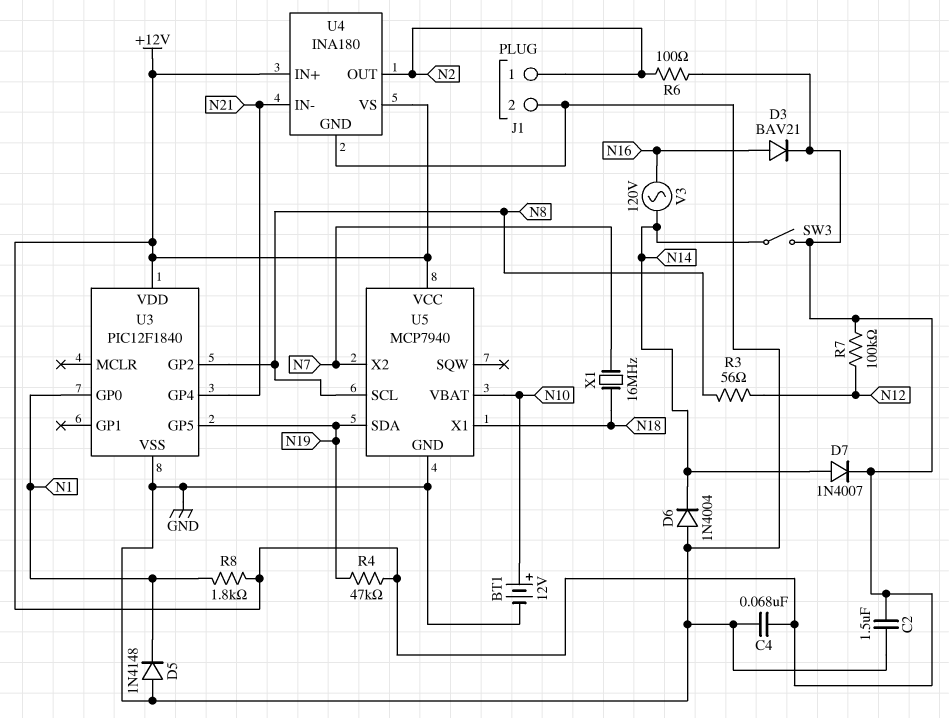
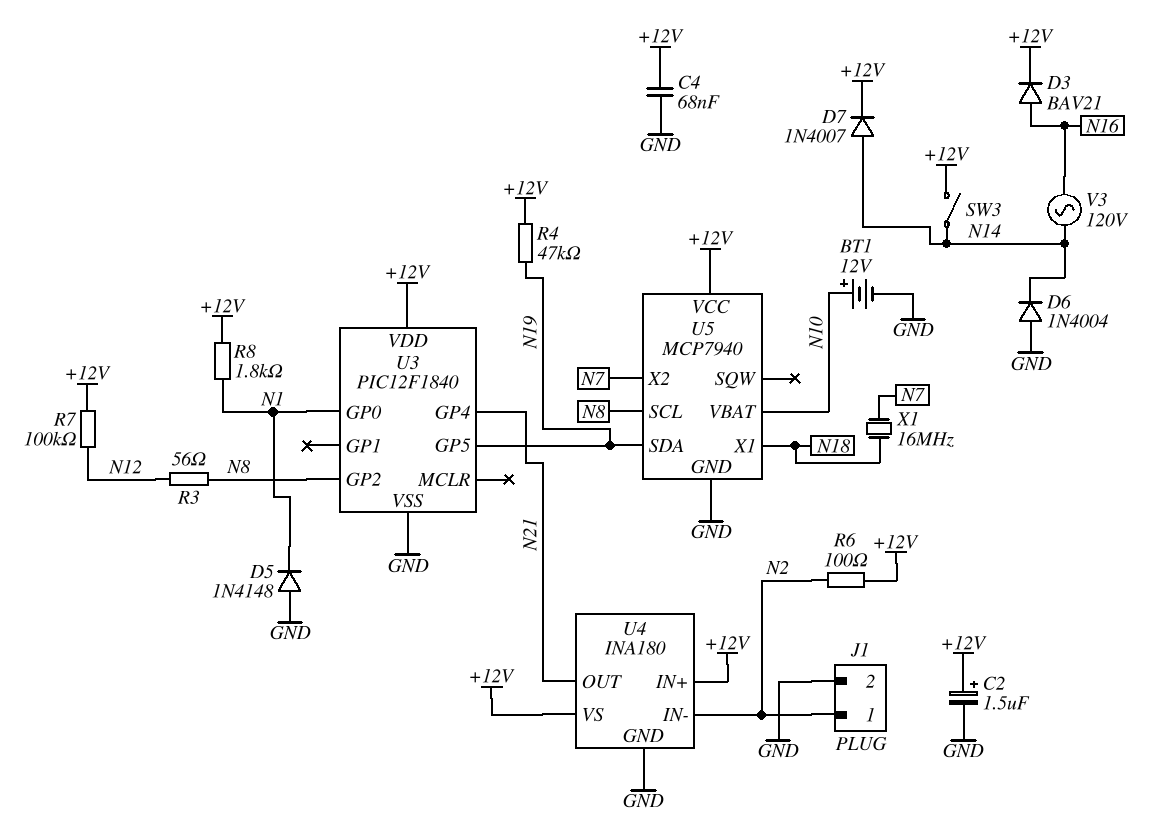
C2: 1.5uF (+12V, GND) -> 1.5uF (plus +12V, minus GND)
U4 pin IN-: N21 -> N2
U4 pin OUT: N2 -> N21

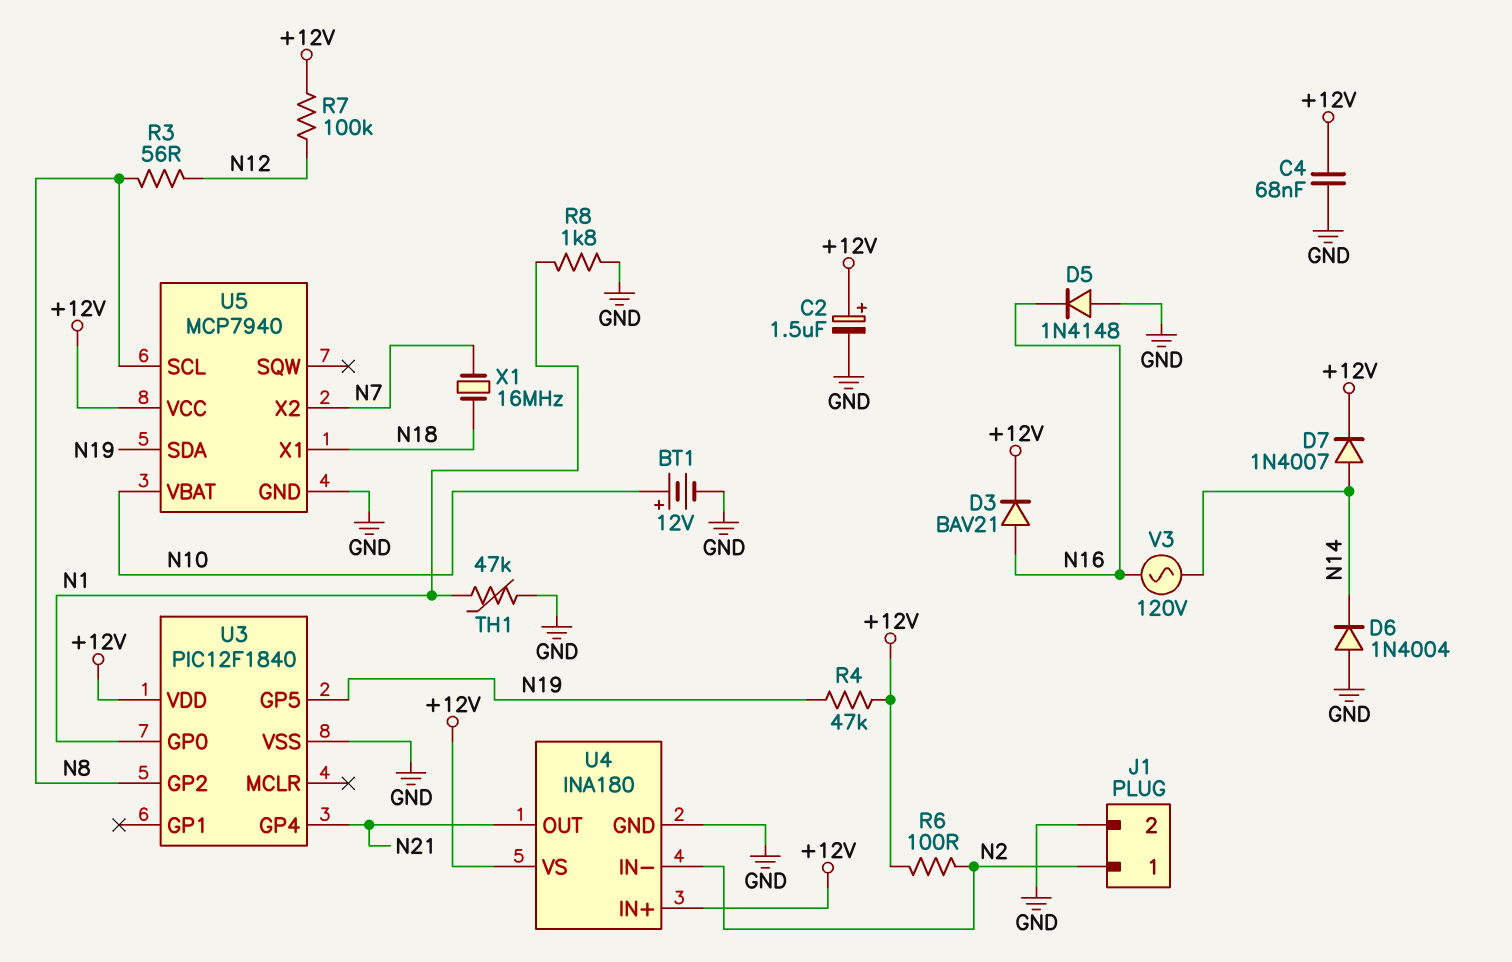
D5: diode 1N4148 (A GND, K N1) -> diode 1N4148 (A GND, K N16)
R8: 1.8k (+12V, N1) -> 1.8k (GND, N1)
SW3: switch (+12V, N14) -> none
TH1: none -> 47k (GND, N1)

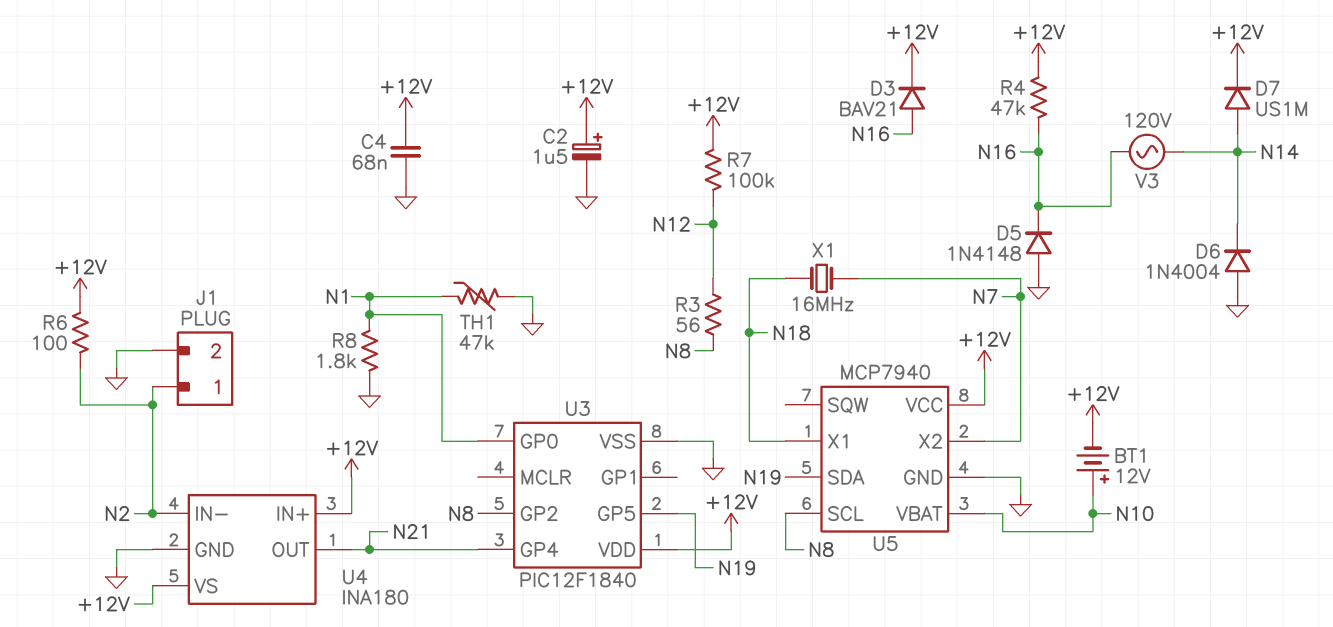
BT1: 12V (plus N10, minus GND) -> 12V (plus N10, minus +12V)
D7: diode 1N4007 (A N14, K +12V) -> diode US1M (A N14, K +12V)
R4: 47k (+12V, N19) -> 47k (+12V, N16)

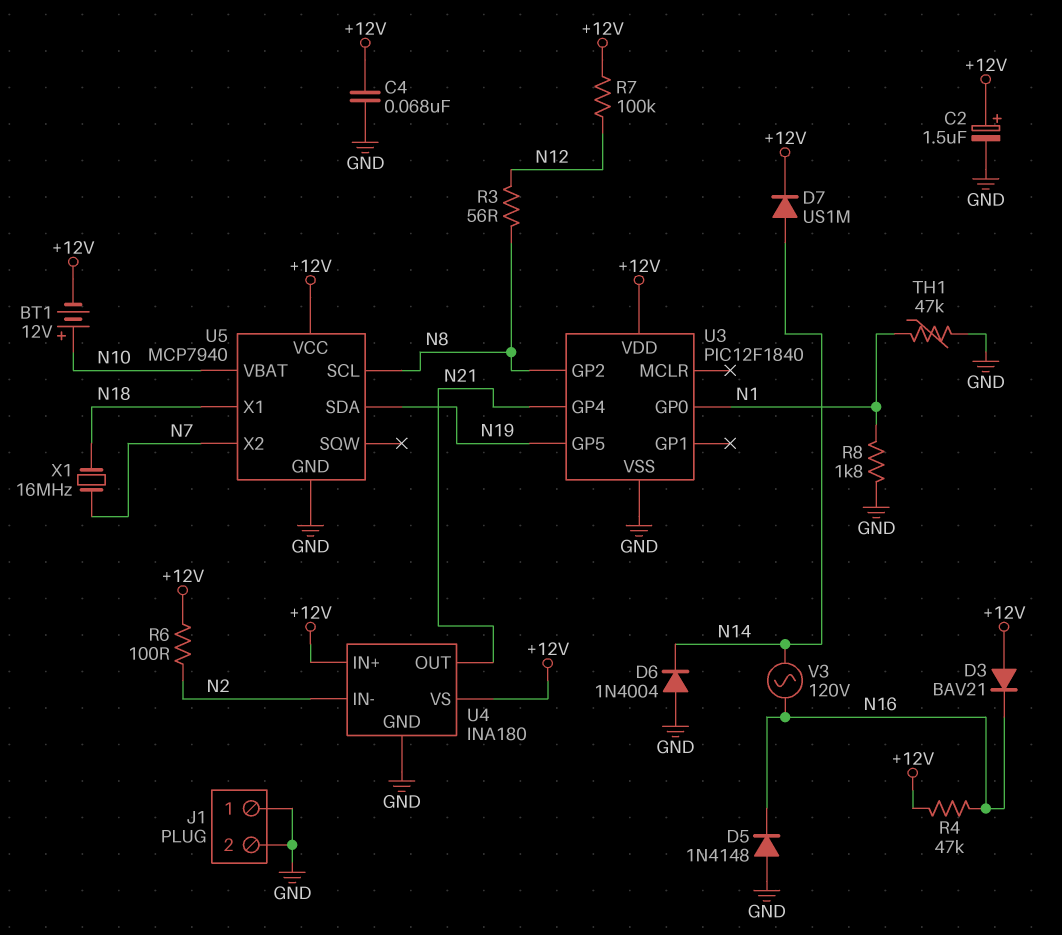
D3: diode BAV21 (A N16, K +12V) -> diode BAV21 (A +12V, K N16)
J1 pin 1: N2 -> GND

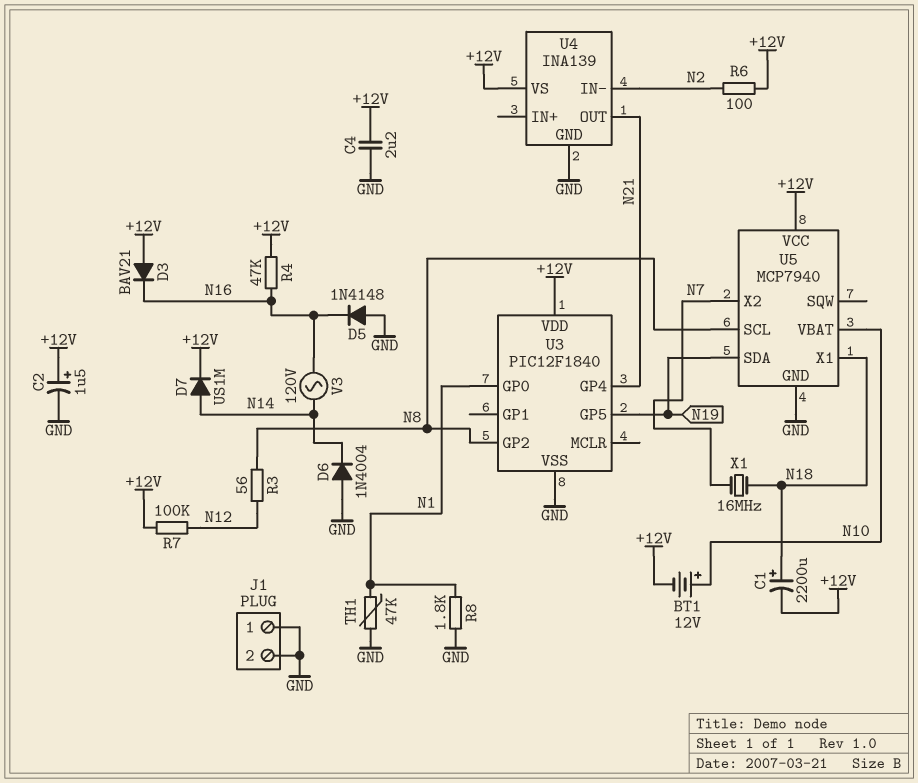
C1: none -> 2200uF (plus N18, minus +12V)
C4: 68nF (+12V, GND) -> 2.2uF (+12V, GND)
U4: INA180 -> INA139
U4 pin IN+: +12V -> none

